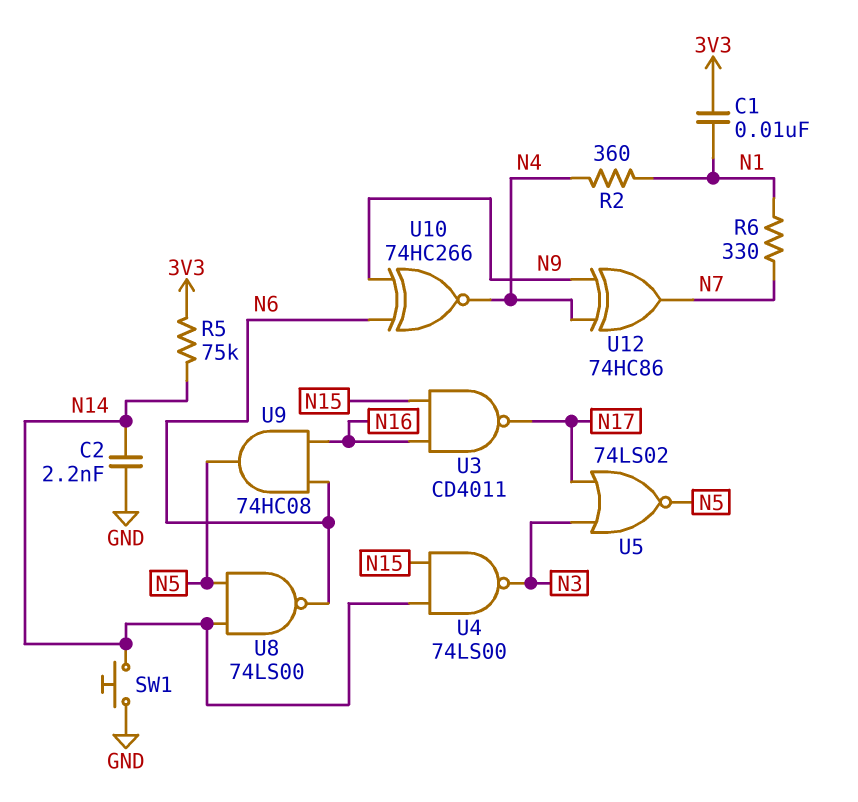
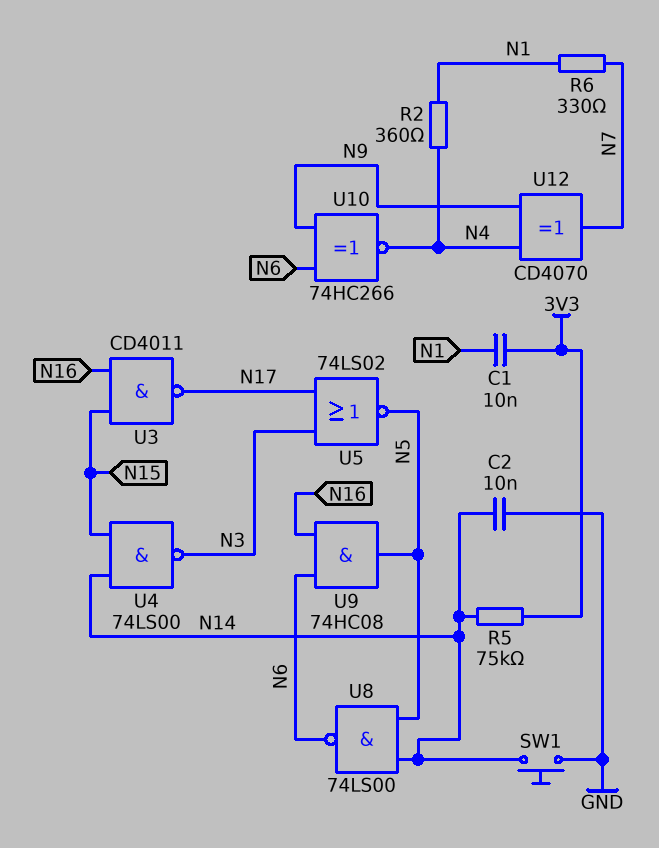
C2: 2.2nF (GND, N14) -> 10nF (GND, N14)
U12: XOR 74HC86 (in N4, in N9, out N7) -> XOR CD4070 (in N4, in N9, out N7)

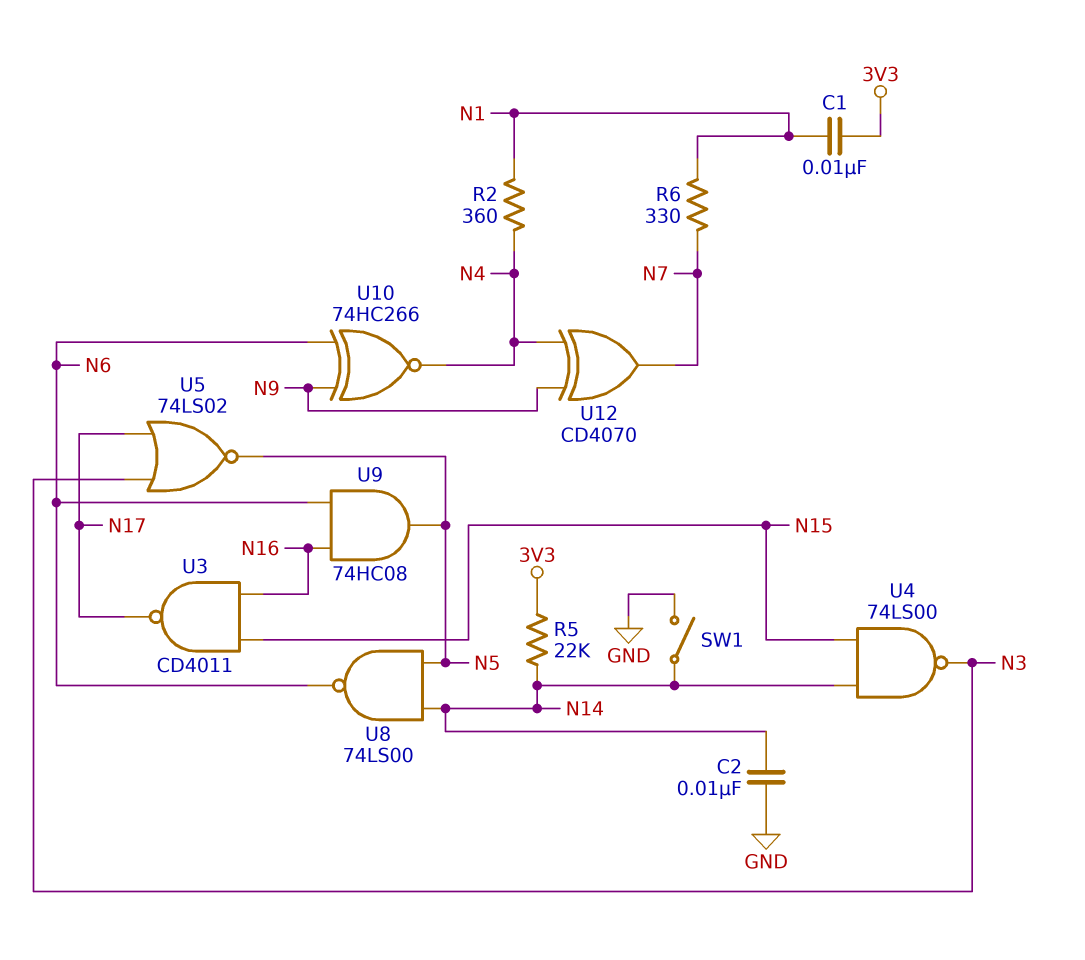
R5: 75k (3V3, N14) -> 22k (3V3, N14)
SW1: button (GND, N14) -> switch (GND, N14)

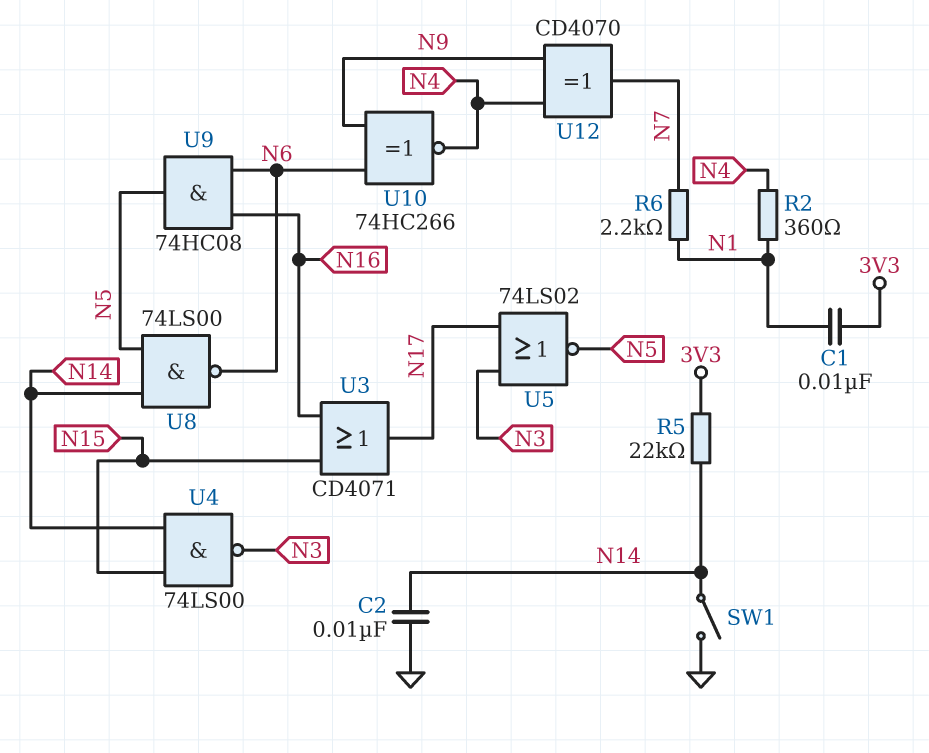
R6: 330 (N1, N7) -> 2.2k (N1, N7)
U3: NAND CD4011 (in N15, in N16, out N17) -> OR CD4071 (in N15, in N16, out N17)

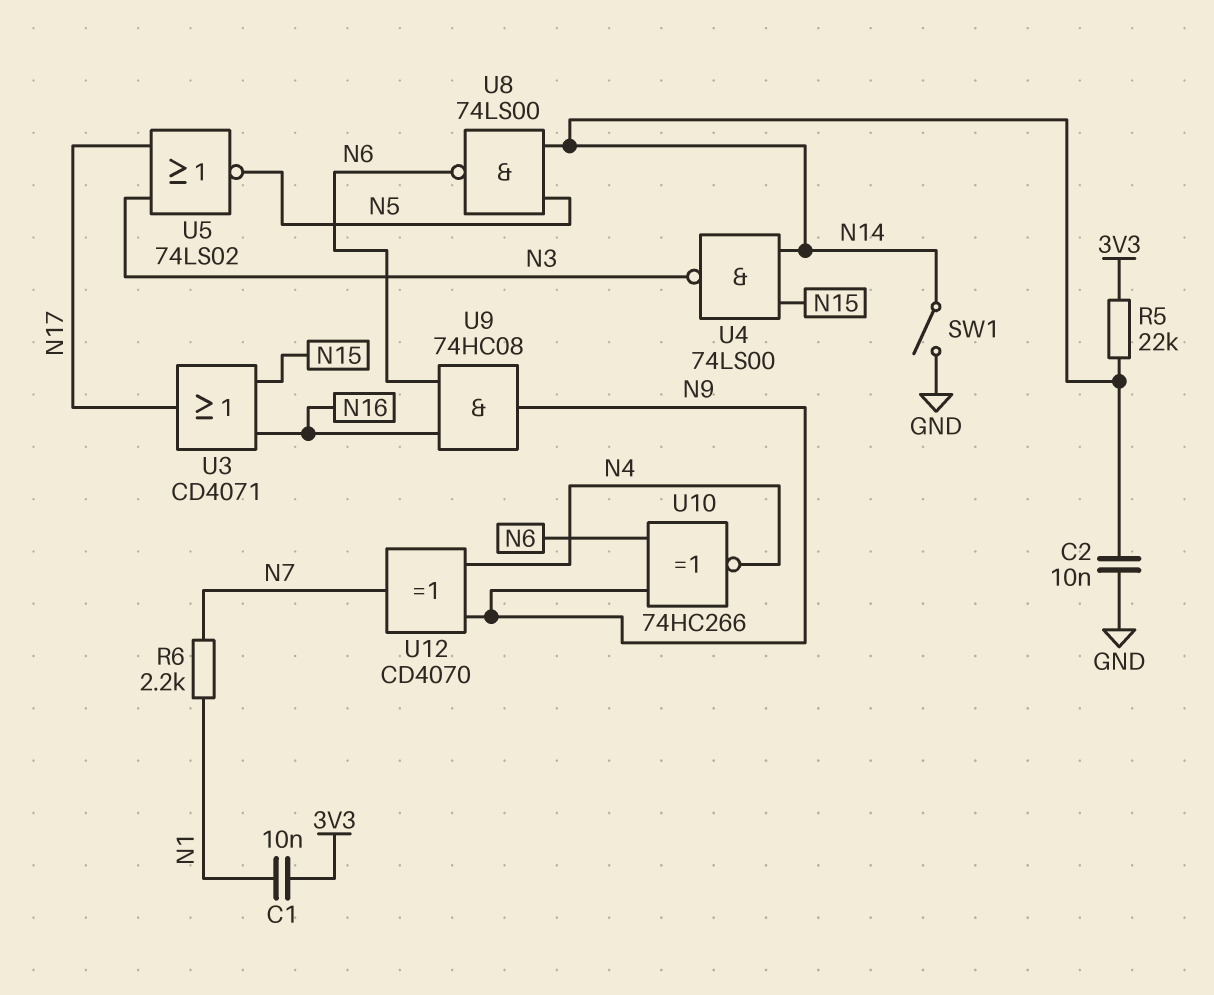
R2: 360 (N1, N4) -> none
U9: AND 74HC08 (in N6, in N16, out N5) -> AND 74HC08 (in N6, in N16, out N9)

